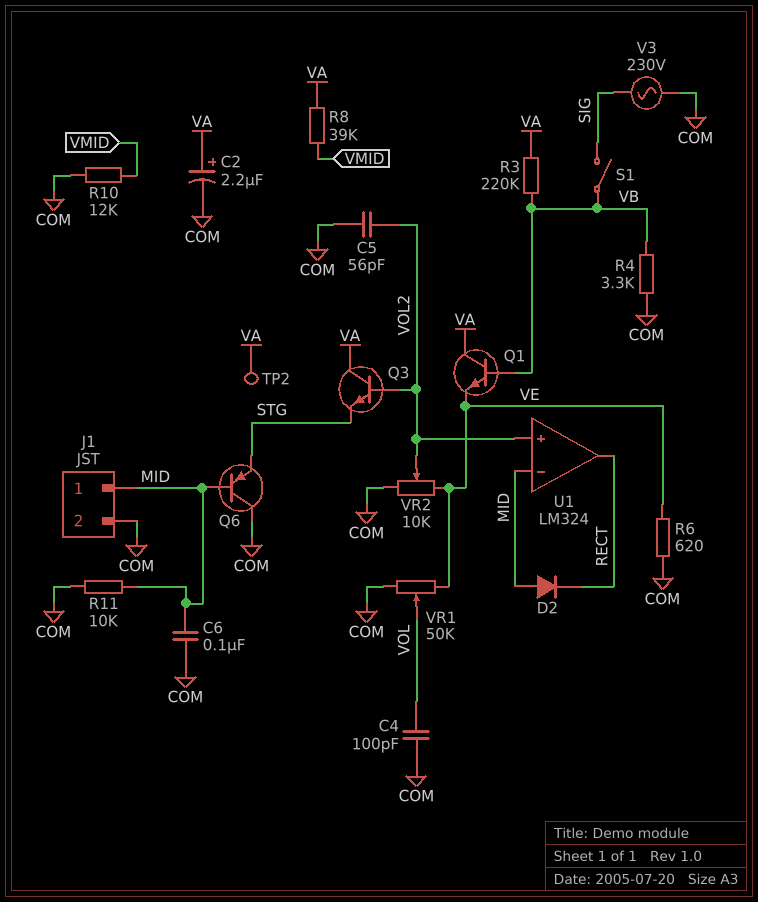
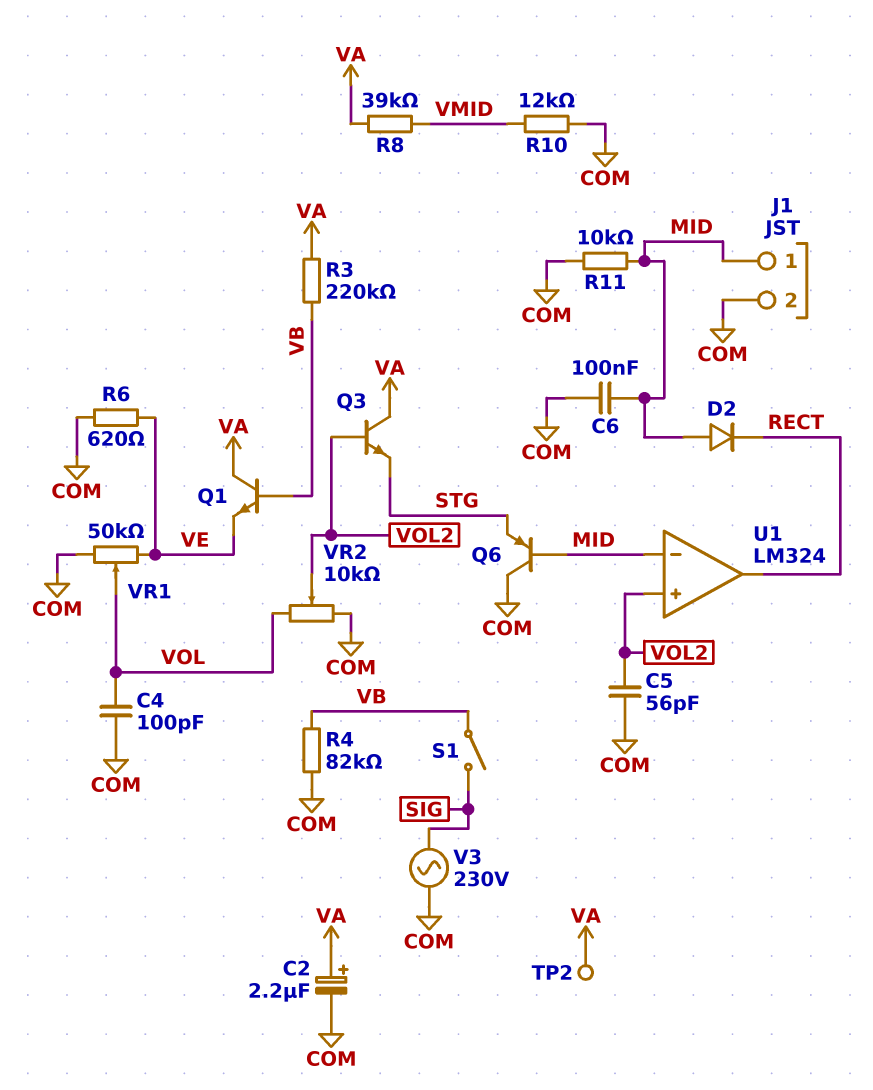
R4: 3.3k (COM, VB) -> 82k (COM, VB)
VR2: 10k (COM, VE, wiper VOL2) -> 10k (COM, VOL, wiper VOL2)

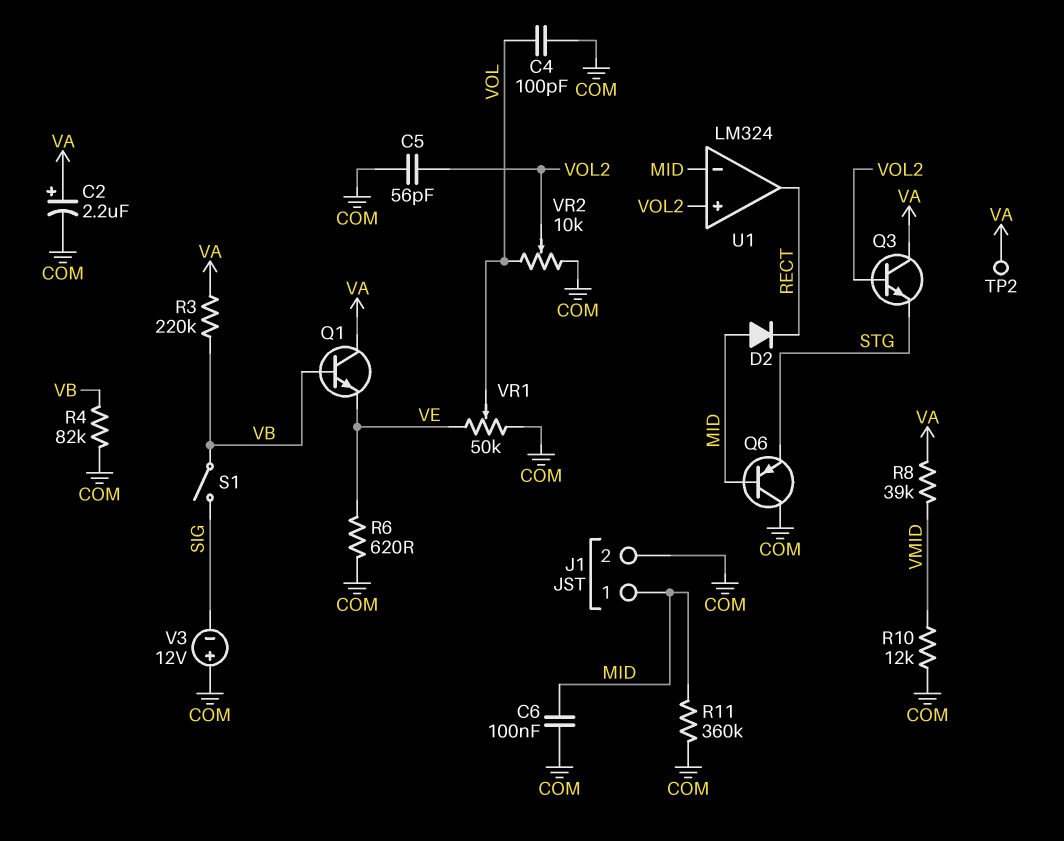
R11: 10k (COM, MID) -> 360k (COM, MID)
V3: AC 230V (COM, SIG) -> 12V (plus COM, minus SIG)

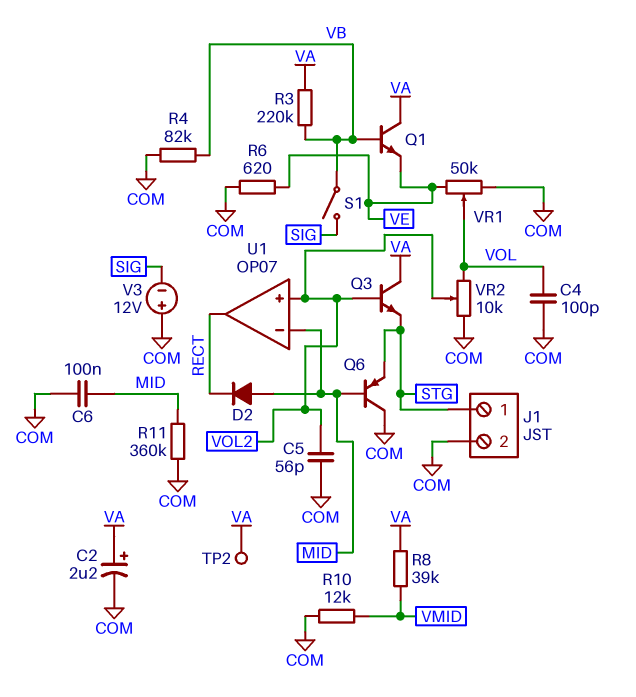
J1 pin 1: MID -> STG
U1: LM324 -> OP07

